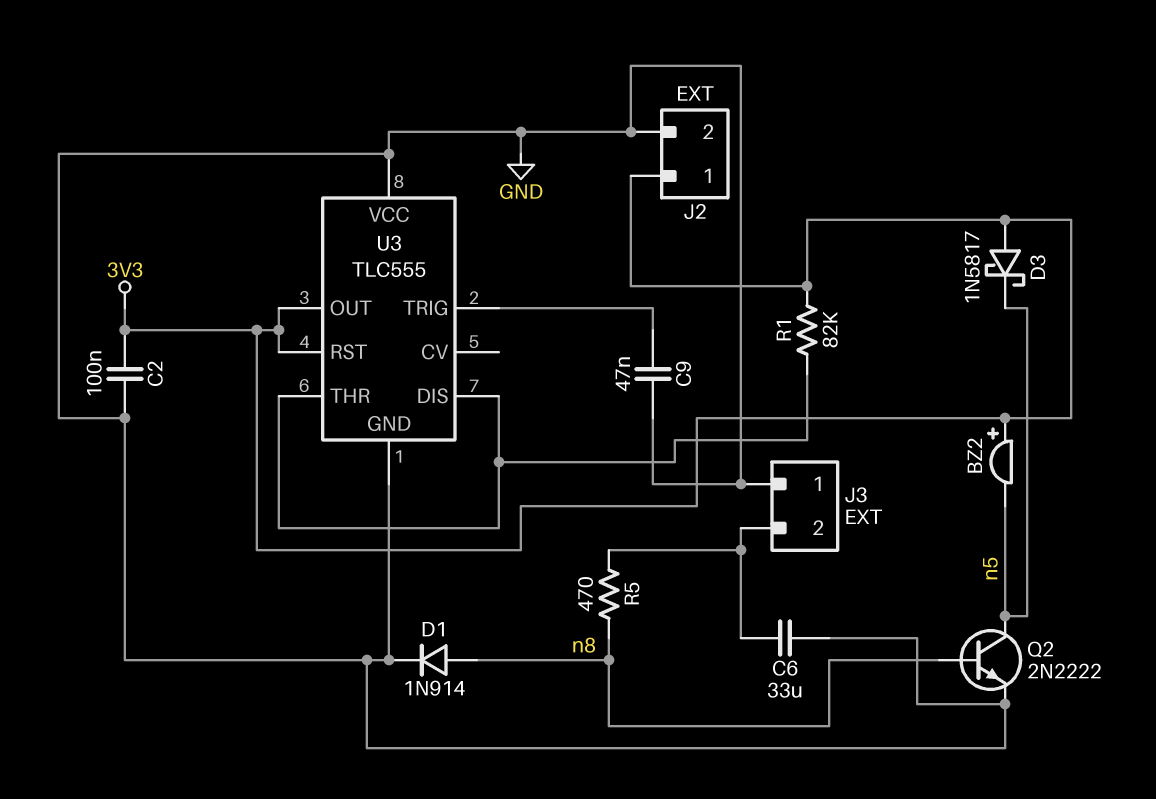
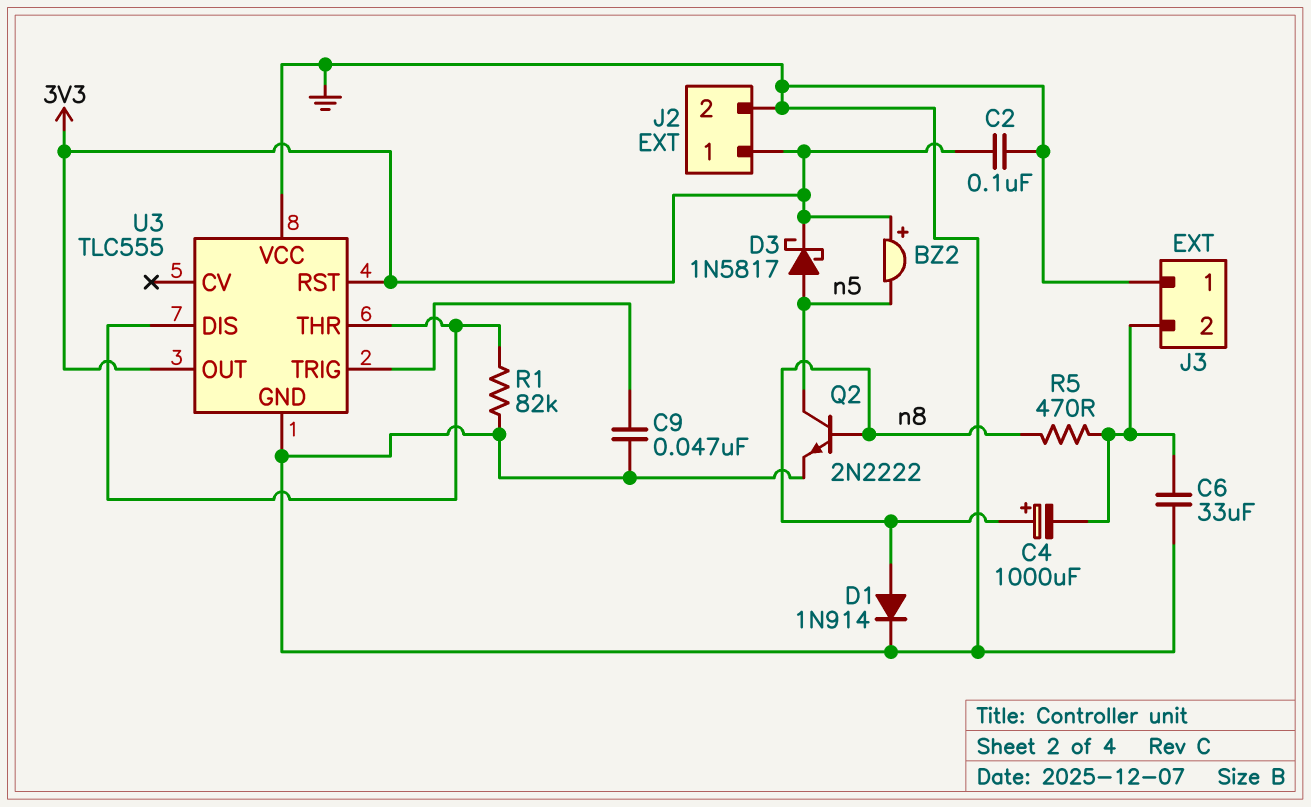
C4: none -> 1000uF (plus n8, minus J3/2)
D3: schottky 1N5817 (A 3V3, K n5) -> schottky 1N5817 (A n5, K 3V3)
R1: 82k (3V3, U3/DIS) -> 82k (GND, U3/DIS)

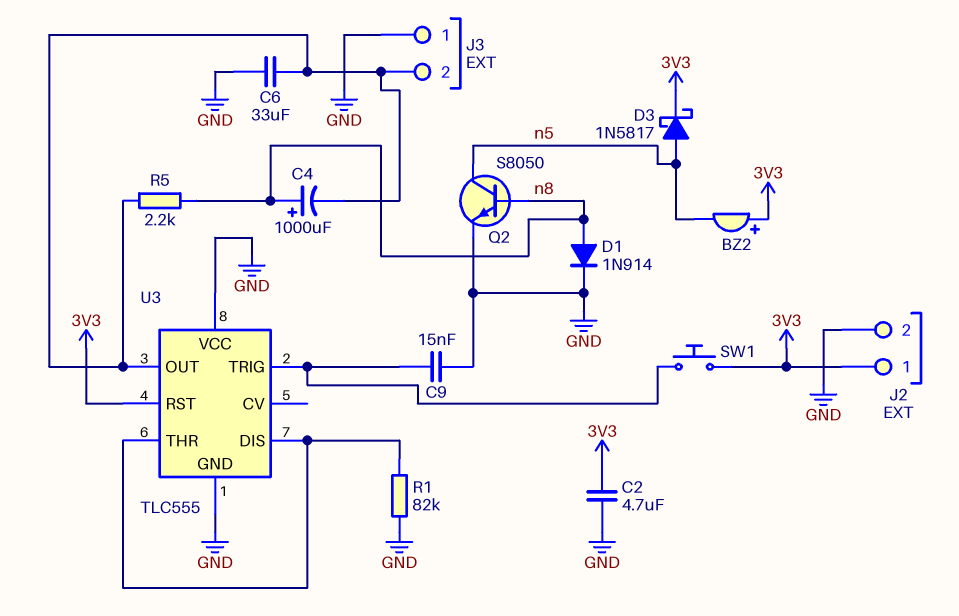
C2: 100nF (3V3, GND) -> 4.7uF (3V3, GND)
C9: 47nF (GND, U3/TRIG) -> 15nF (GND, U3/TRIG)
Q2: NPN 2N2222 (B n8, C n5, E GND) -> NPN S8050 (B n8, C n5, E GND)
R5: 470 (J3/2, n8) -> 2.2k (J3/2, n8)
SW1: none -> button (3V3, U3/TRIG)
U3 pin OUT: 3V3 -> J3/2

